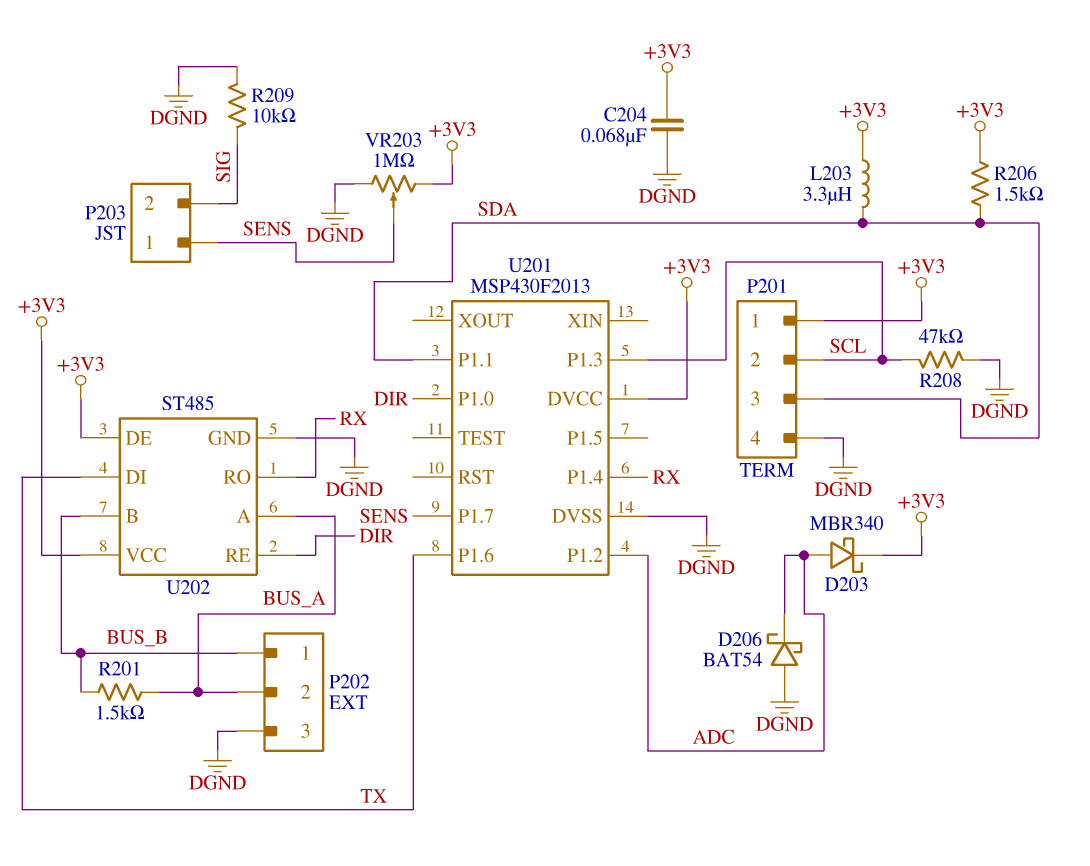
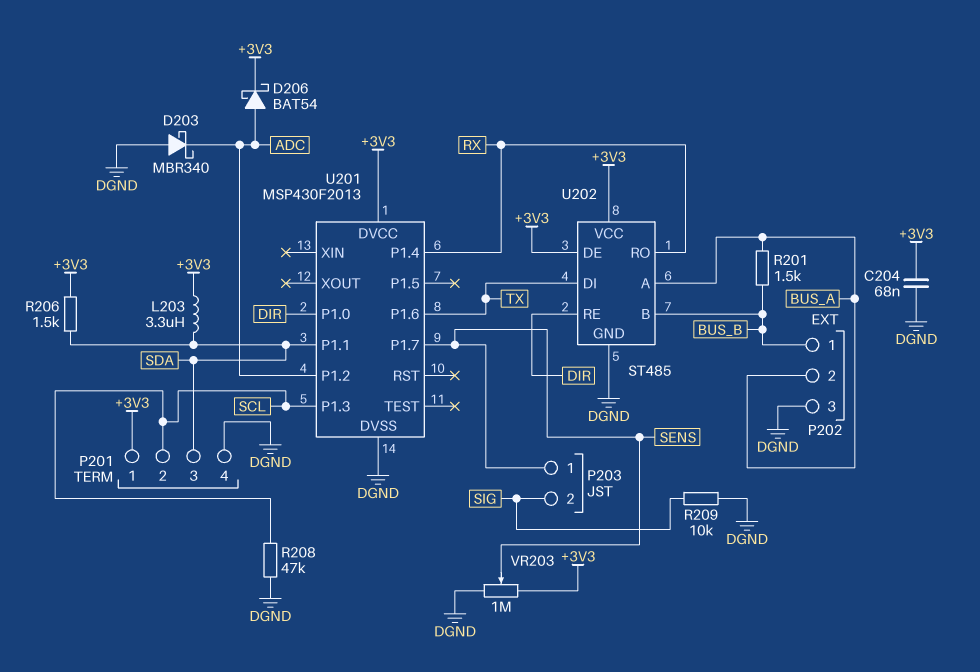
D203: schottky MBR340 (A ADC, K +3V3) -> schottky MBR340 (A DGND, K ADC)
D206: schottky BAT54 (A DGND, K ADC) -> schottky BAT54 (A ADC, K +3V3)

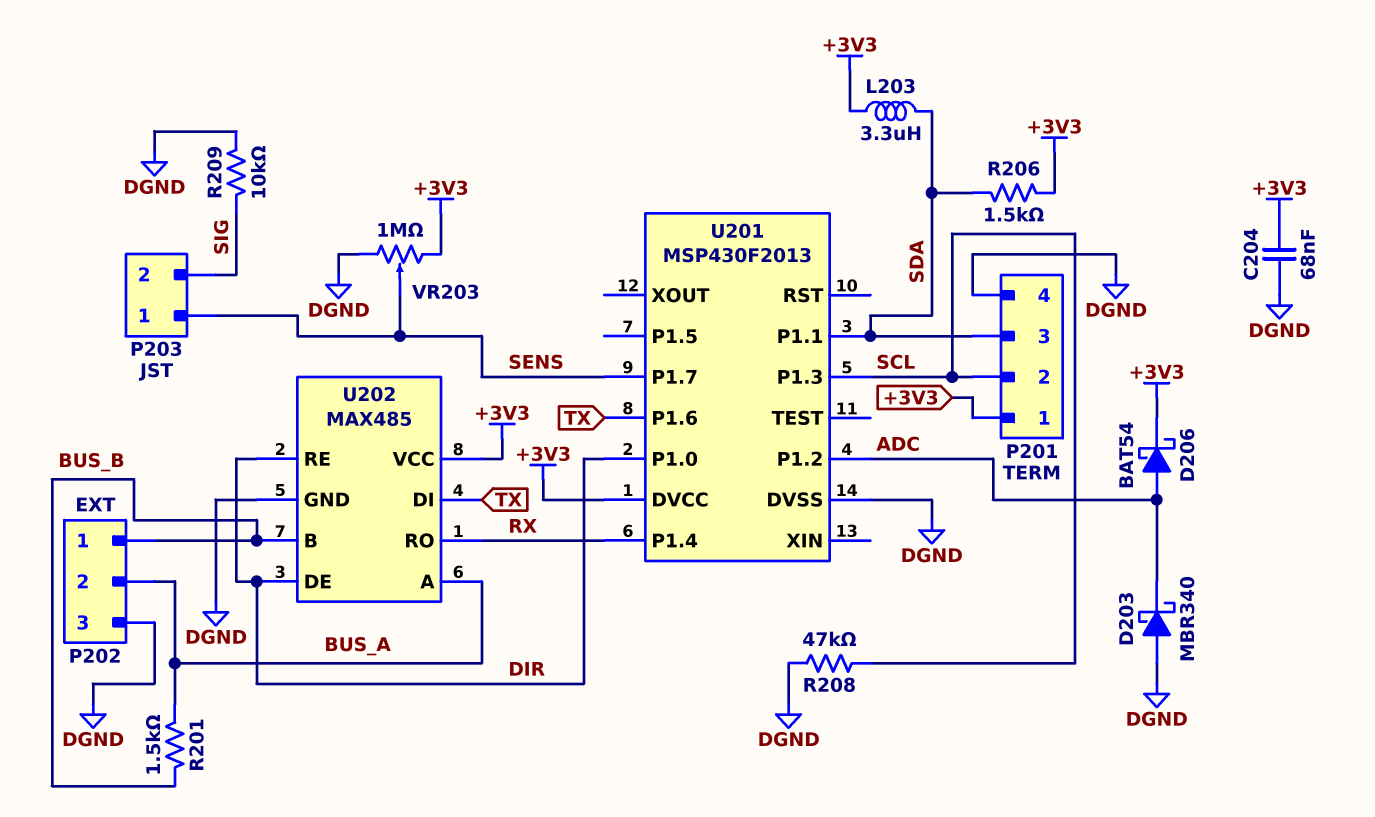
U202: ST485 -> MAX485
U202 pin DE: +3V3 -> DIR

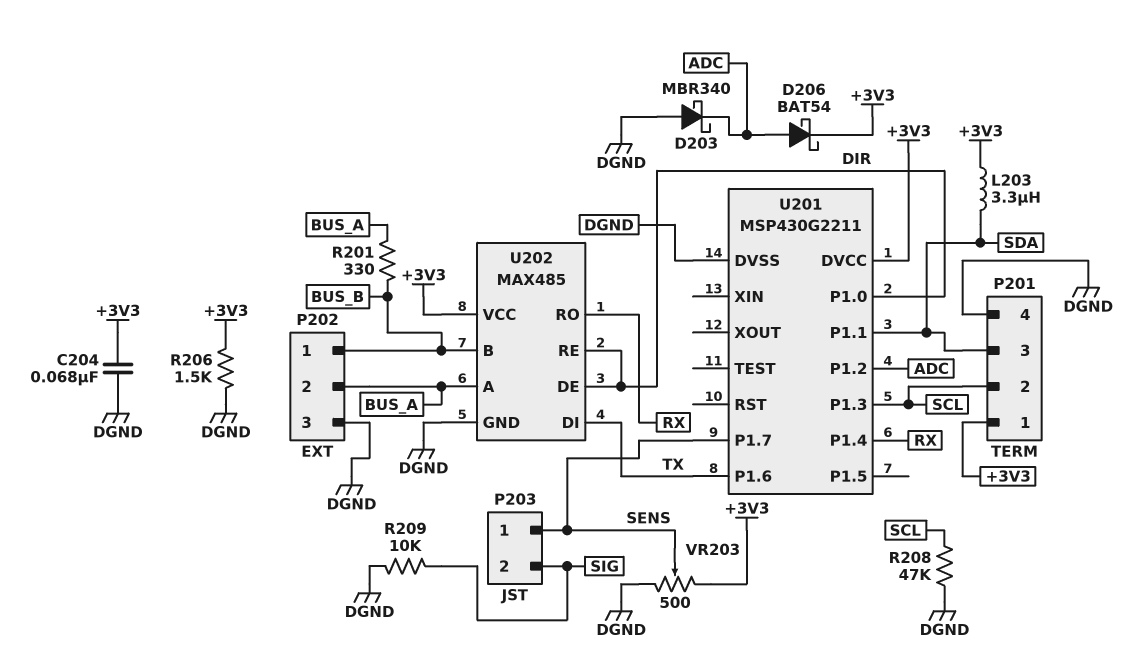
R201: 1.5k (BUS_A, BUS_B) -> 330 (BUS_A, BUS_B)
R206: 1.5k (+3V3, SDA) -> 1.5k (+3V3, DGND)
U201: MSP430F2013 -> MSP430G2211
VR203: 1M (+3V3, DGND, wiper SENS) -> 500 (+3V3, DGND, wiper SENS)

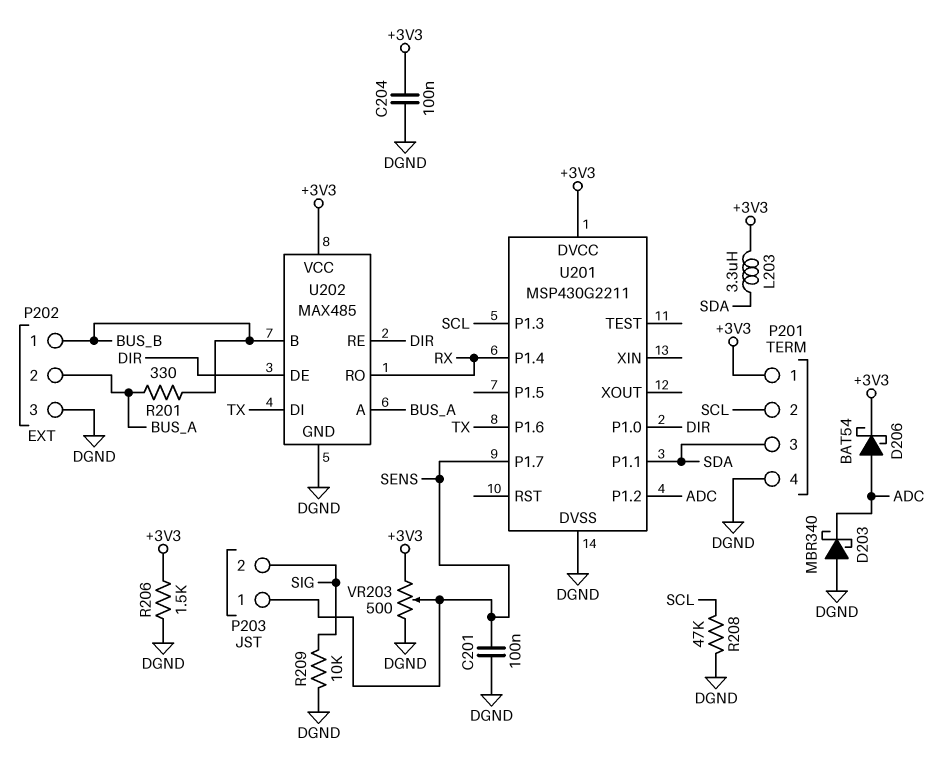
C201: none -> 100nF (DGND, SENS)
C204: 68nF (+3V3, DGND) -> 100nF (+3V3, DGND)

